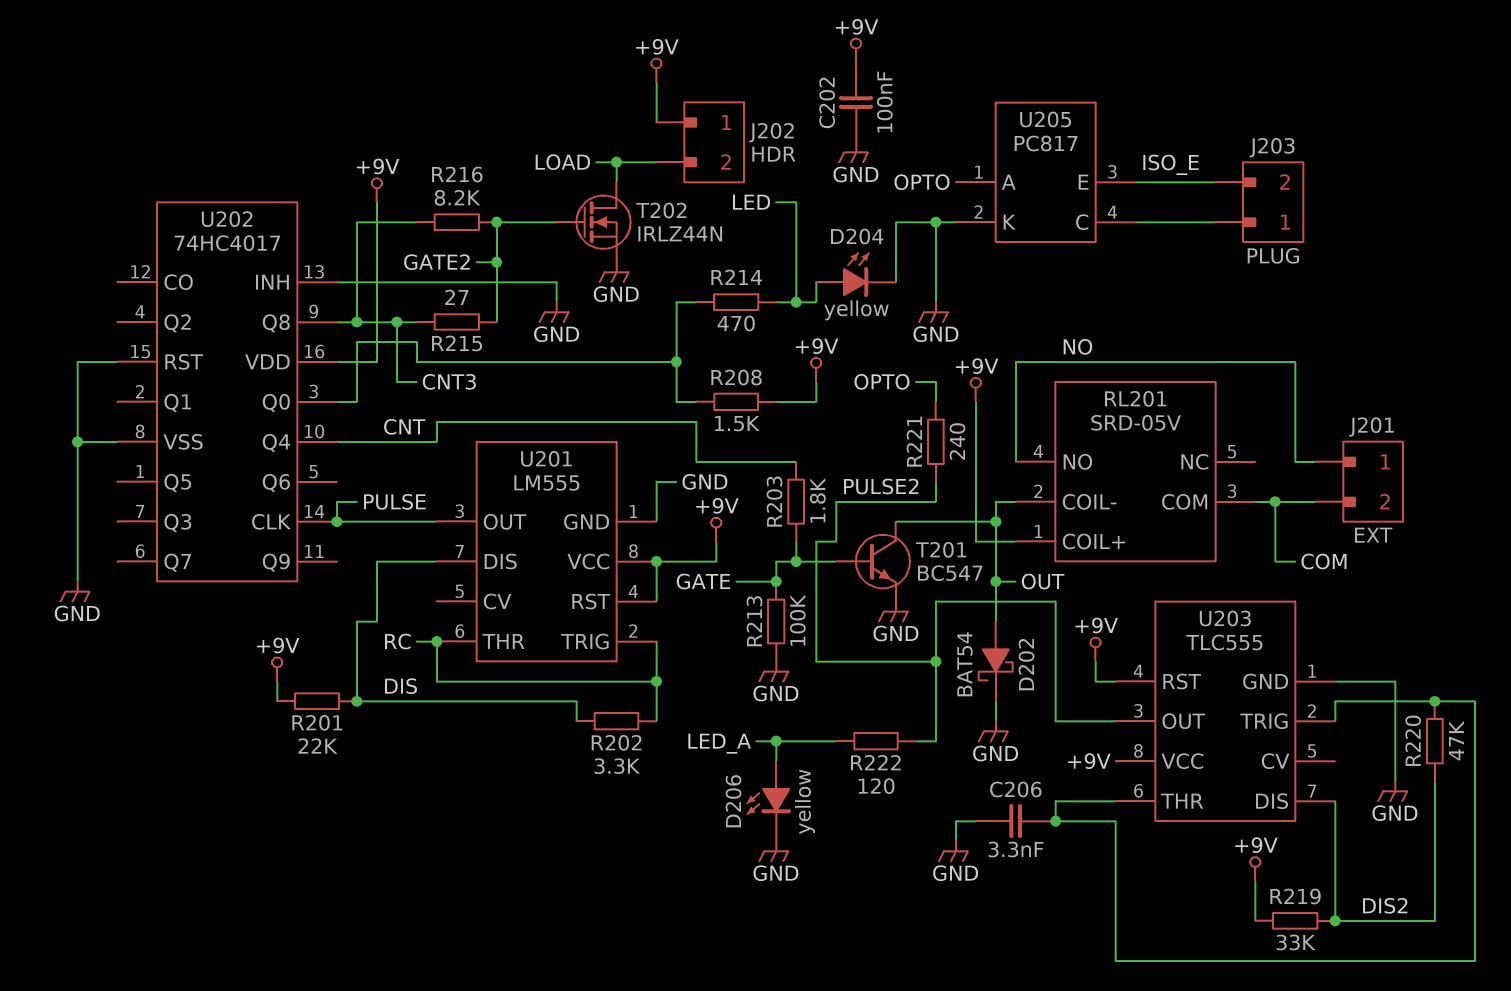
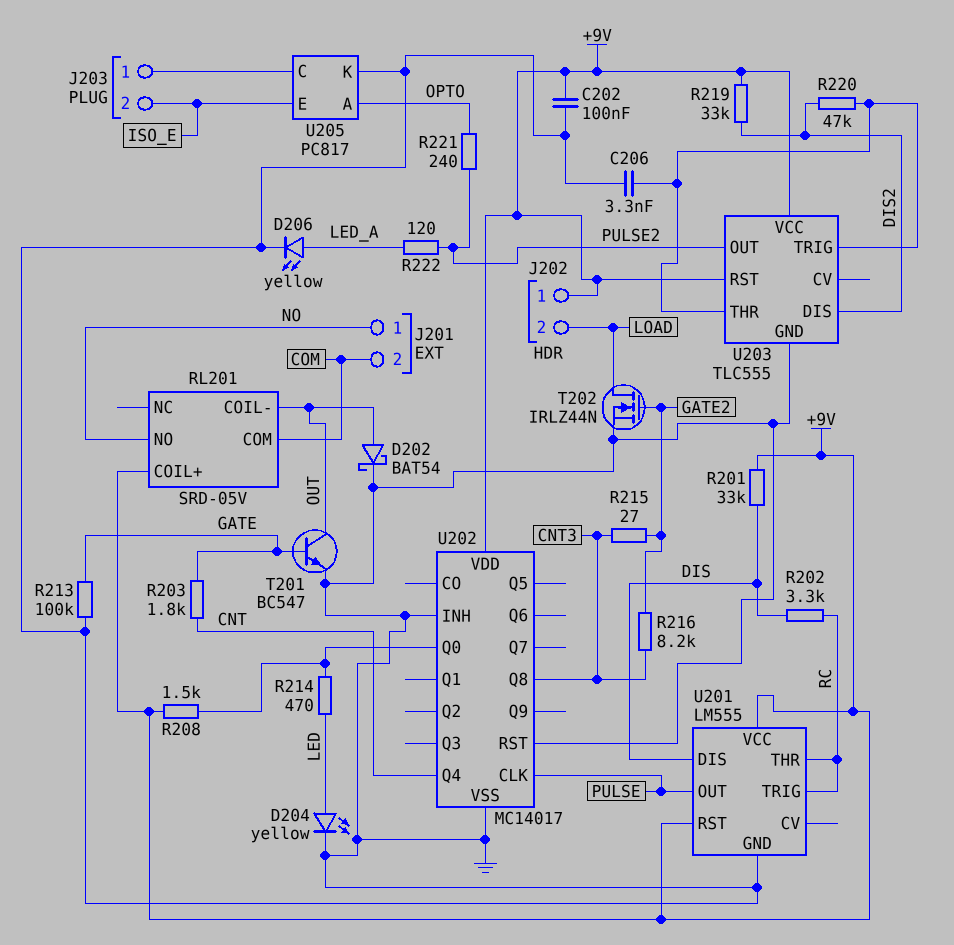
R201: 22k (+9V, DIS) -> 33k (+9V, DIS)
U202: 74HC4017 -> MC14017

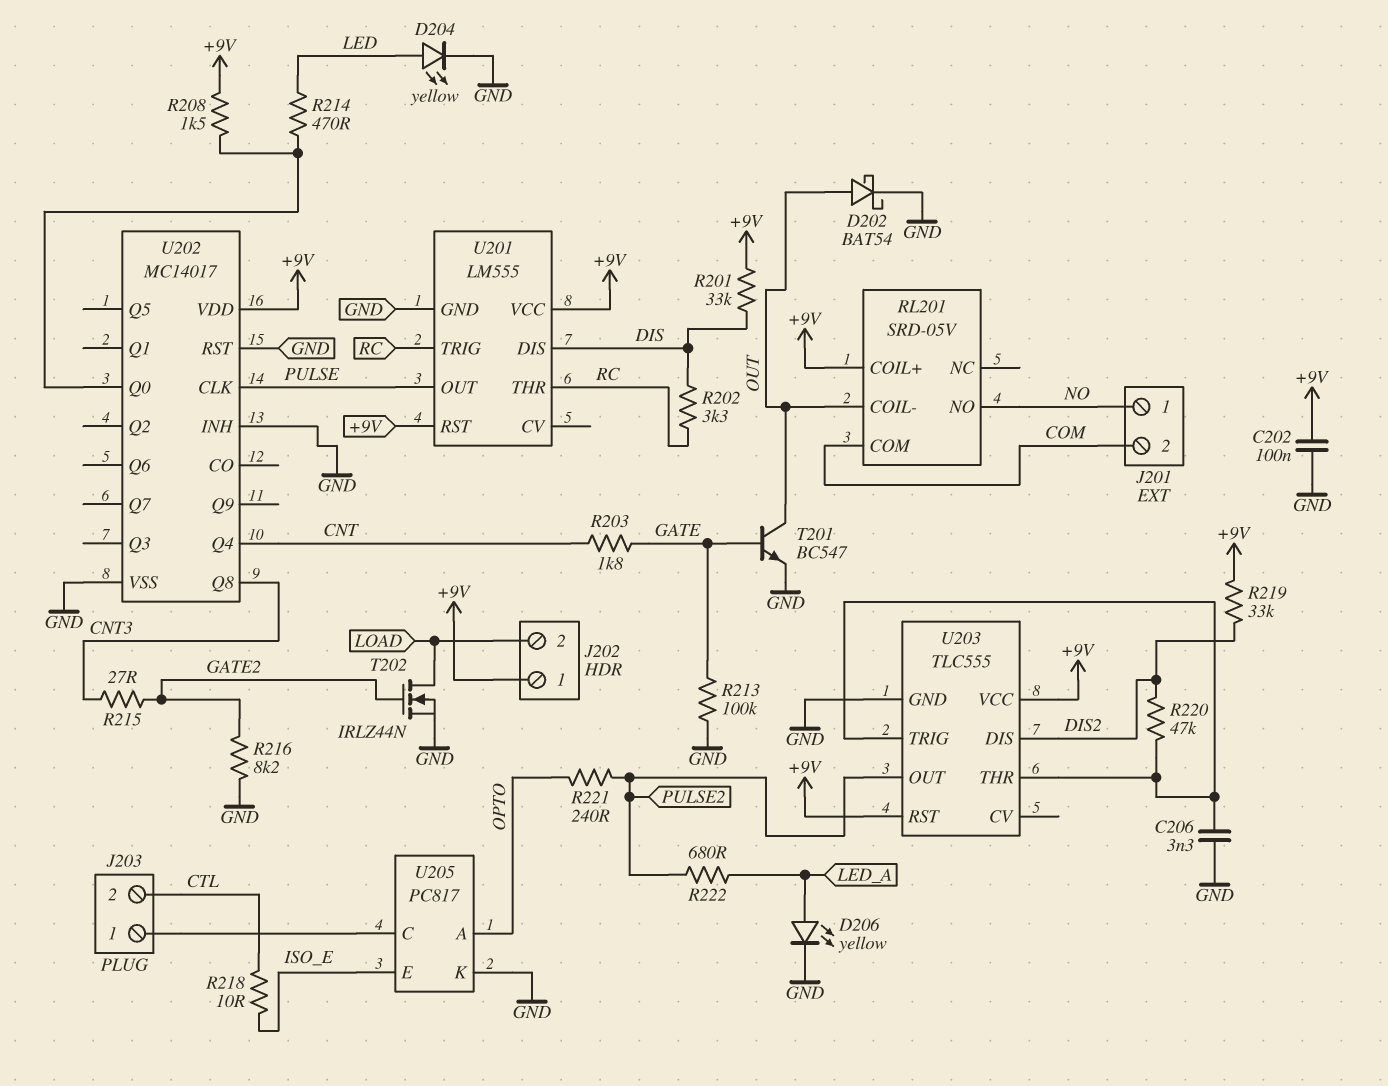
J203 pin 2: ISO_E -> CTL
R216: 8.2k (CNT3, GATE2) -> 8.2k (GATE2, GND)
R218: none -> 10 (CTL, ISO_E)
R222: 120 (LED_A, PULSE2) -> 680 (LED_A, PULSE2)

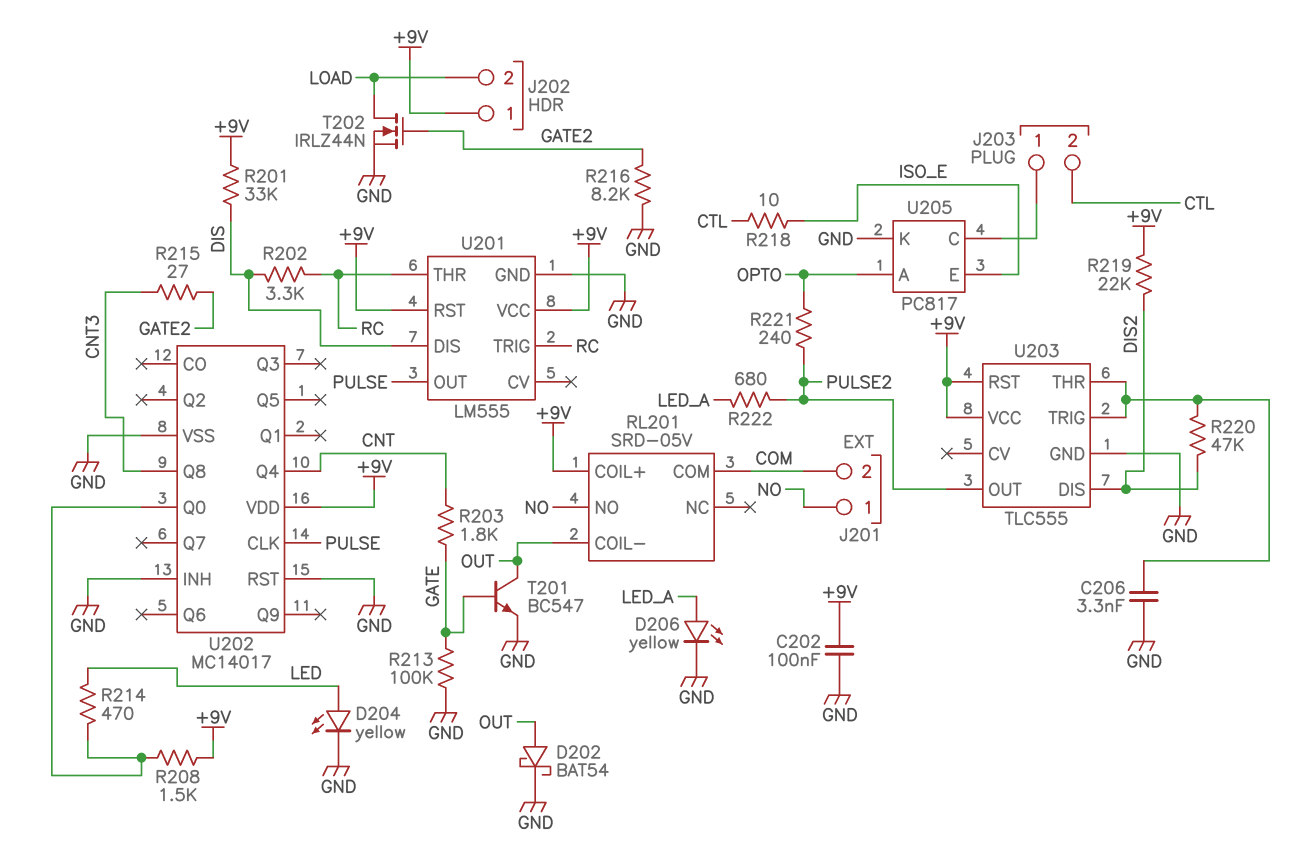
R219: 33k (+9V, DIS2) -> 22k (+9V, DIS2)

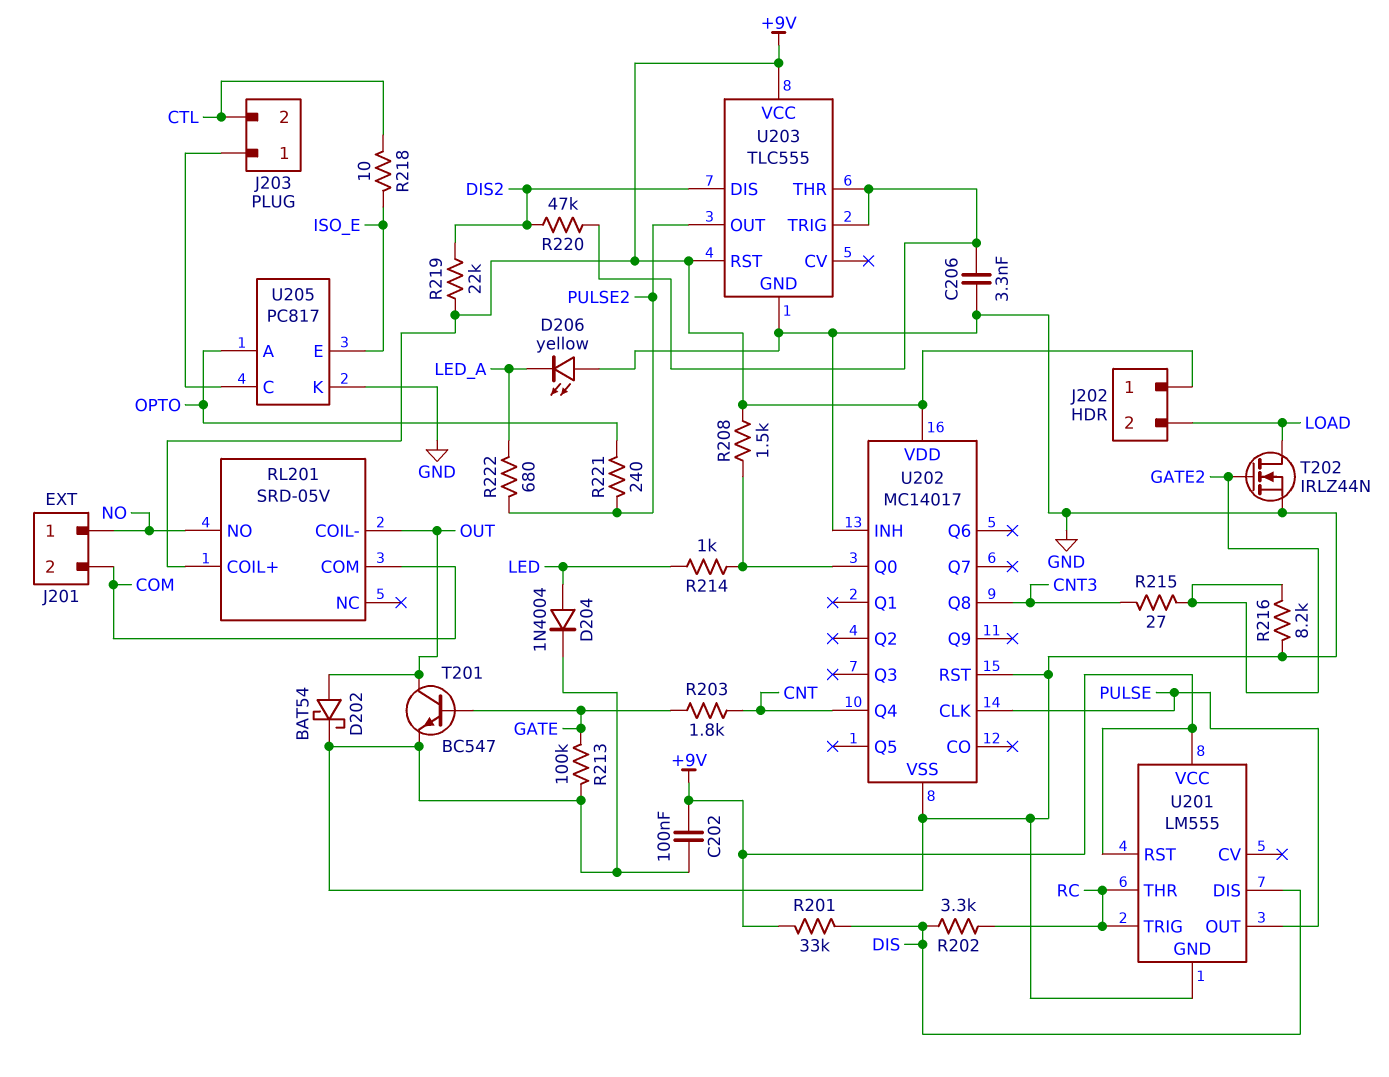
D204: LED yellow (A LED, K GND) -> diode 1N4004 (A LED, K GND)
D206: LED yellow (A LED_A, K GND) -> LED yellow (A GND, K LED_A)
R214: 470 (LED, U202/Q0) -> 1k (LED, U202/Q0)

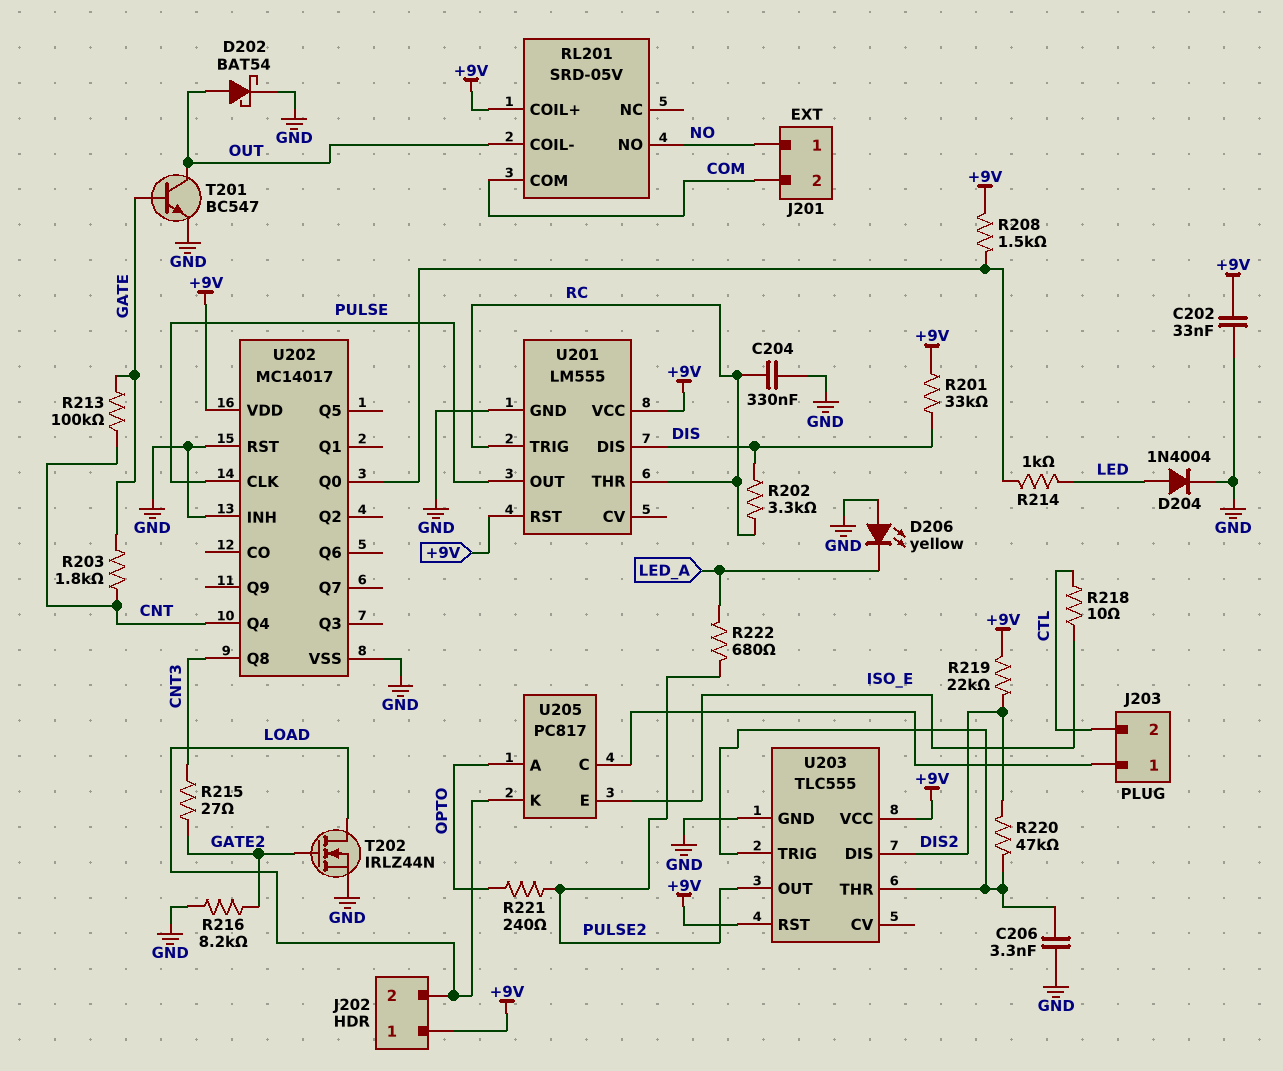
C202: 100nF (+9V, GND) -> 33nF (+9V, GND)
C204: none -> 330nF (GND, RC)
R213: 100k (GATE, GND) -> 100k (CNT, GATE)
U205 pin K: GND -> LOAD

